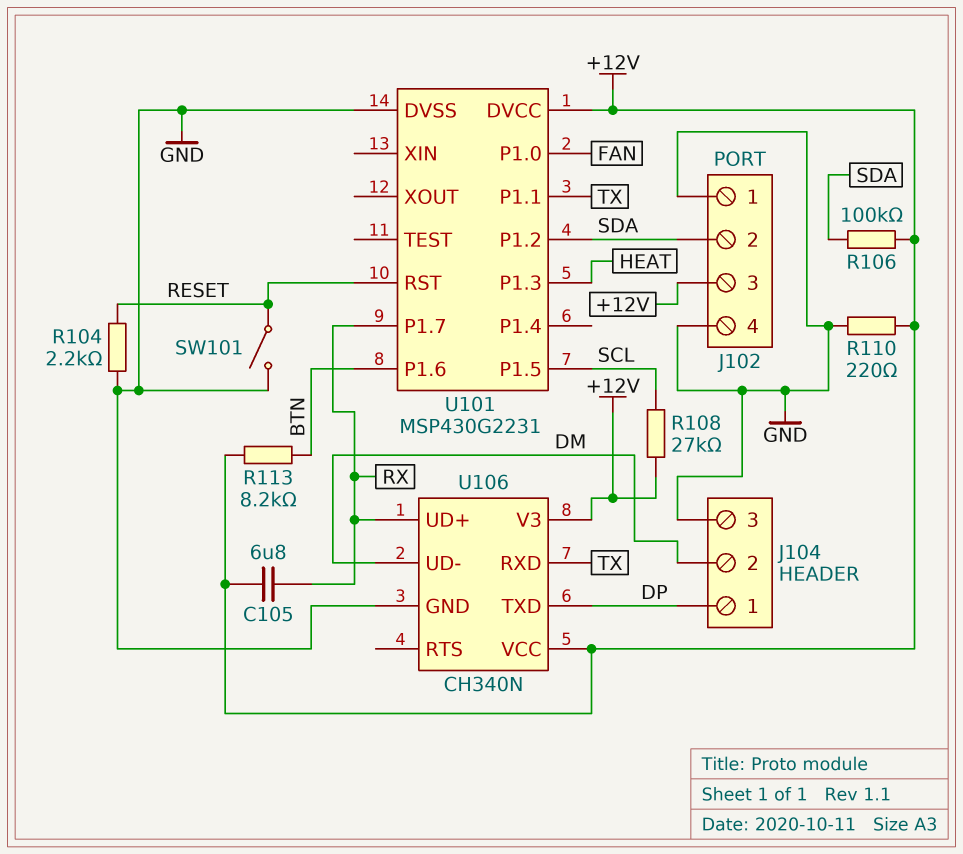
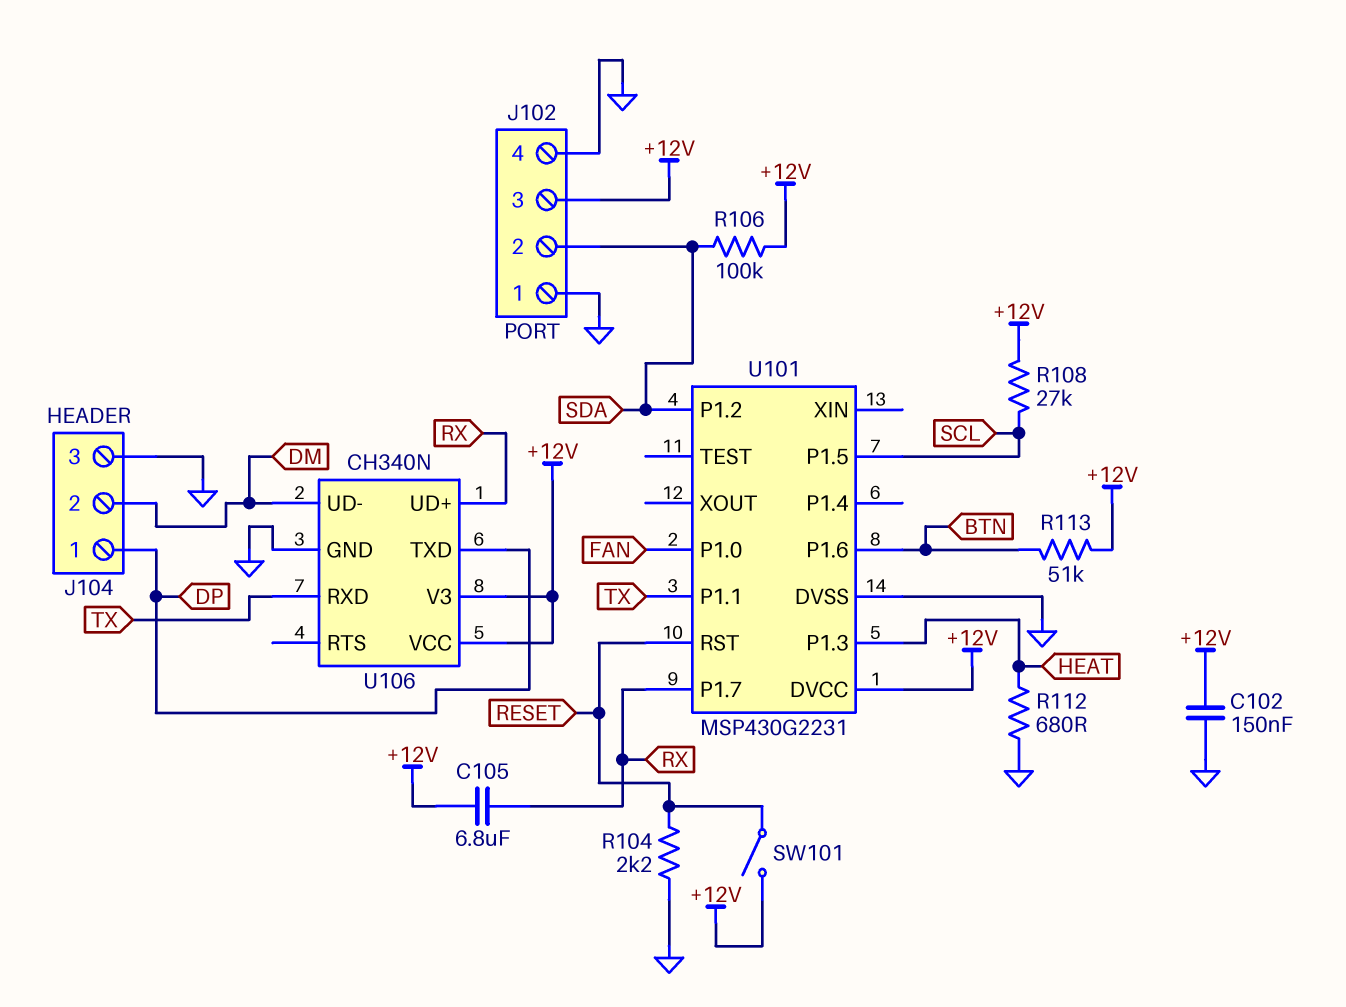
C102: none -> 150nF (+12V, GND)
R110: 220 (+12V, GND) -> none
R112: none -> 680 (GND, HEAT)
R113: 8.2k (+12V, BTN) -> 51k (+12V, BTN)
SW101: switch (GND, RESET) -> switch (+12V, RESET)

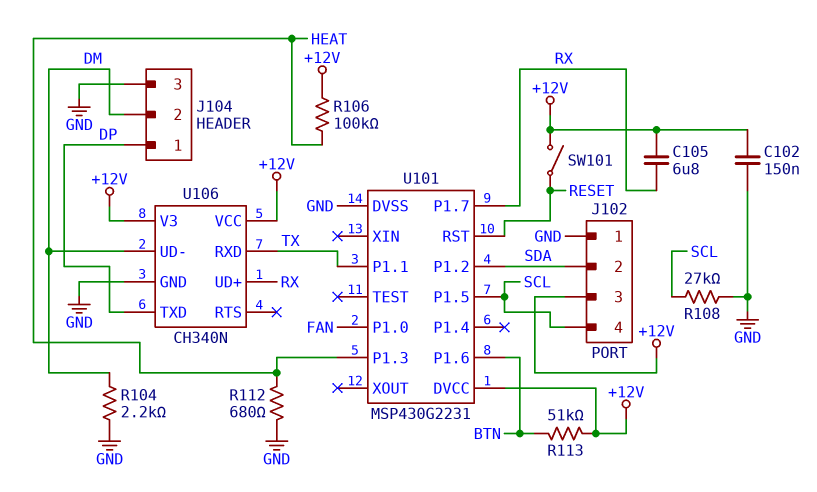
J102 pin 4: GND -> SCL
R104: 2.2k (GND, RESET) -> 2.2k (DM, GND)
R106: 100k (+12V, SDA) -> 100k (+12V, HEAT)
R108: 27k (+12V, SCL) -> 27k (GND, SCL)

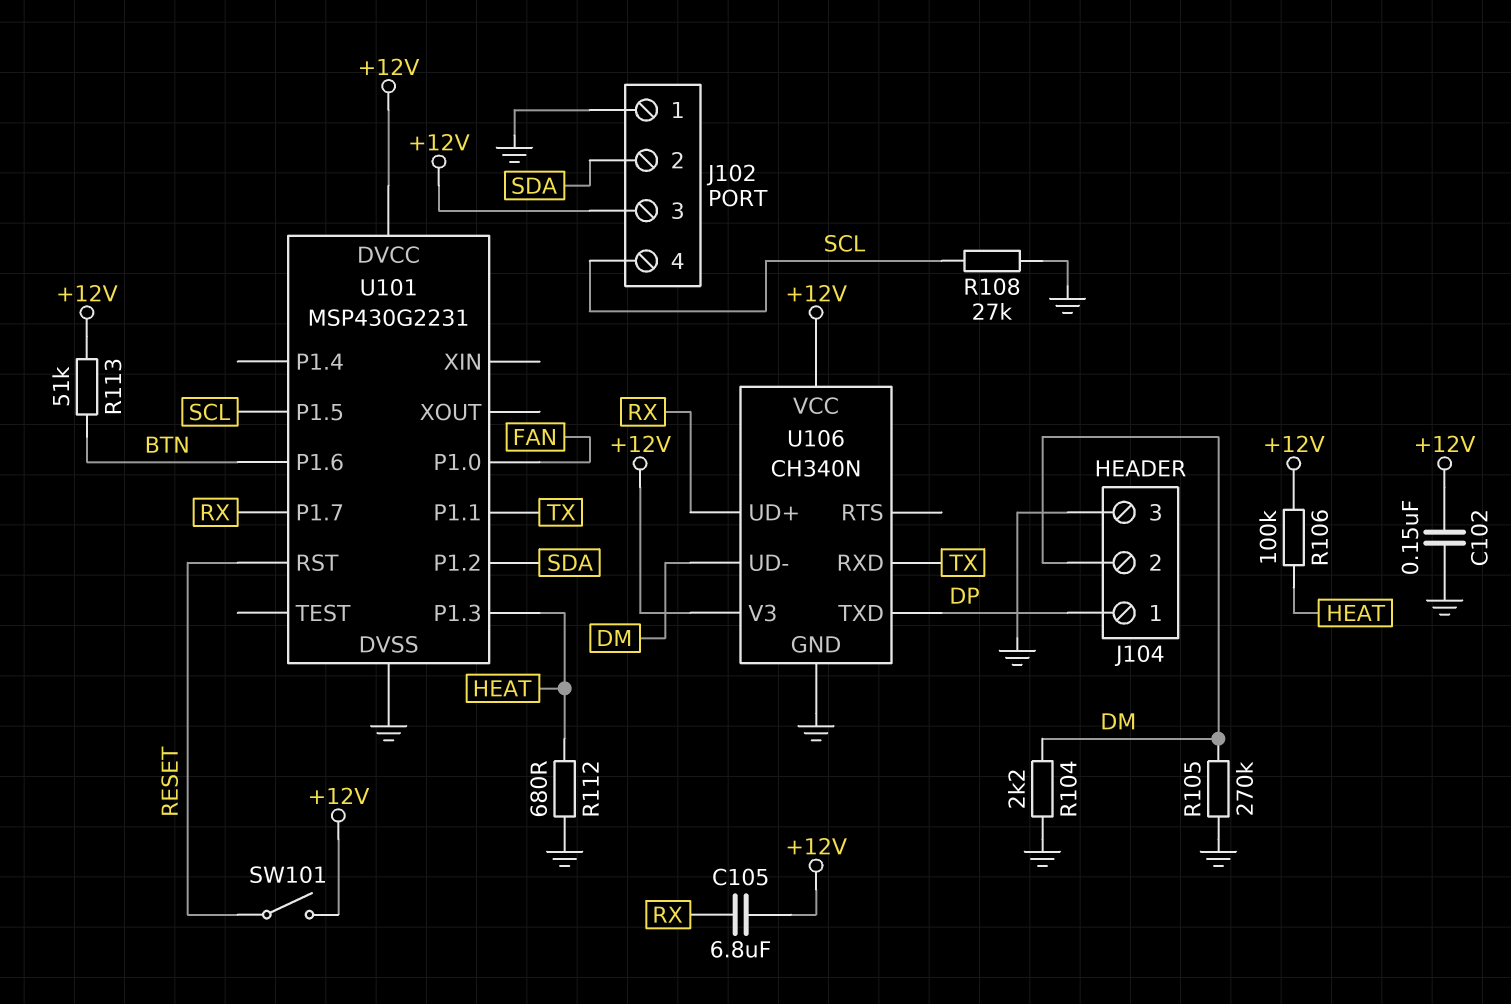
R105: none -> 270k (DM, GND)

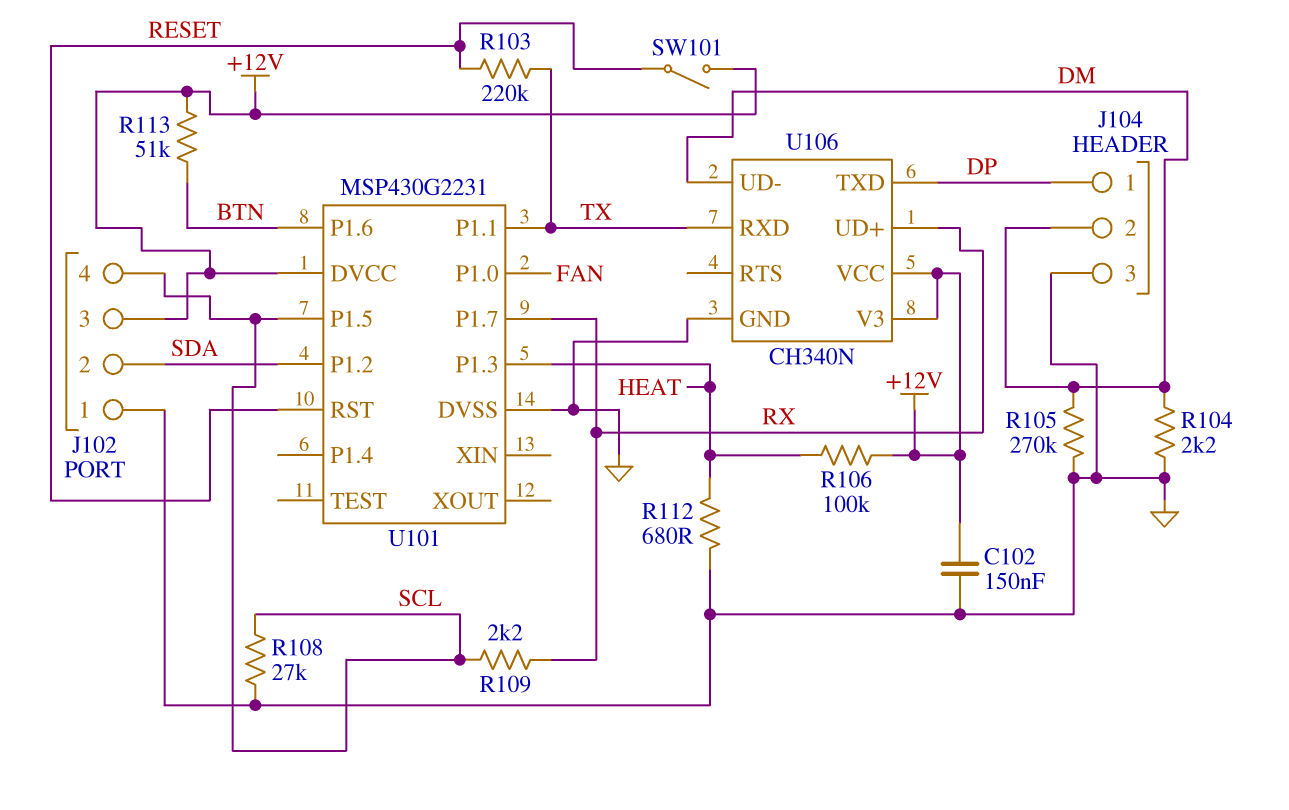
C105: 6.8uF (+12V, RX) -> none
R103: none -> 220k (RESET, TX)
R109: none -> 2.2k (RX, SCL)

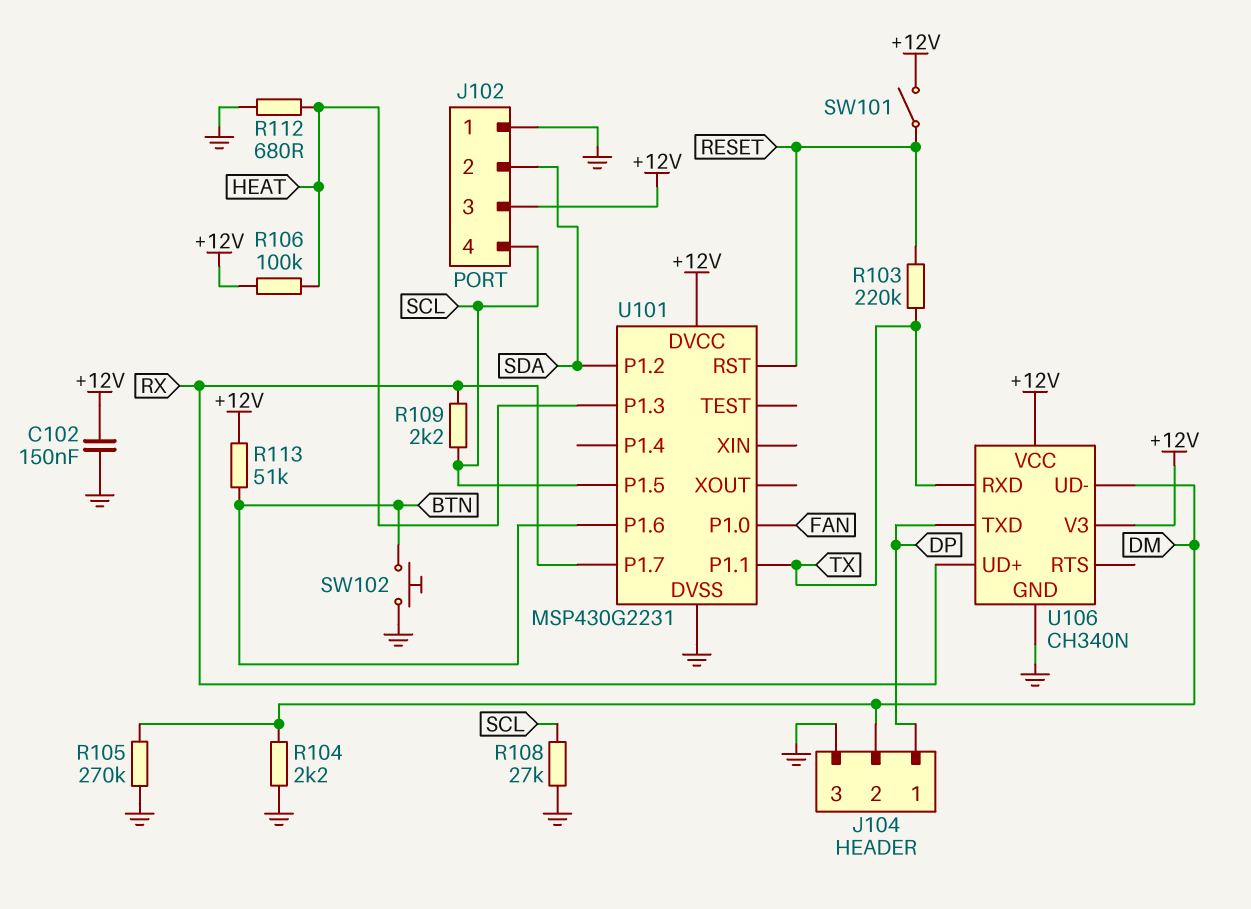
SW102: none -> button (BTN, GND)

